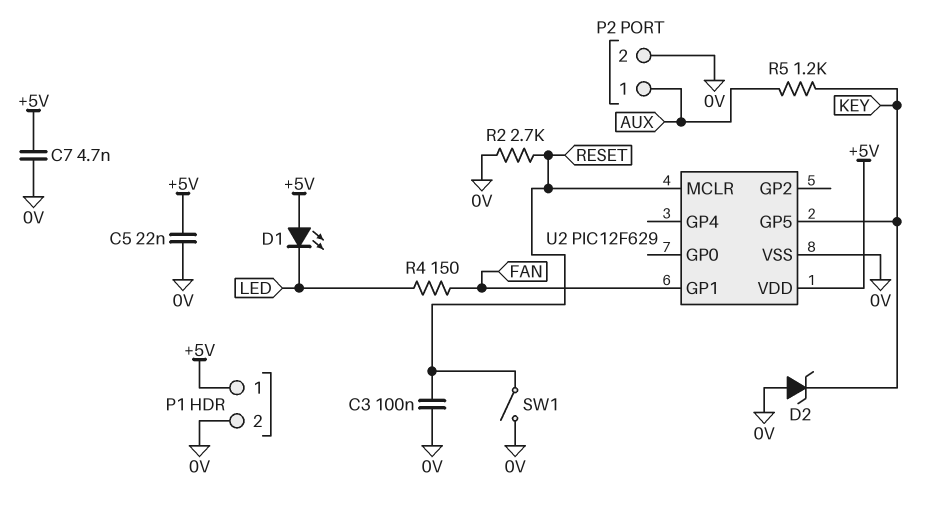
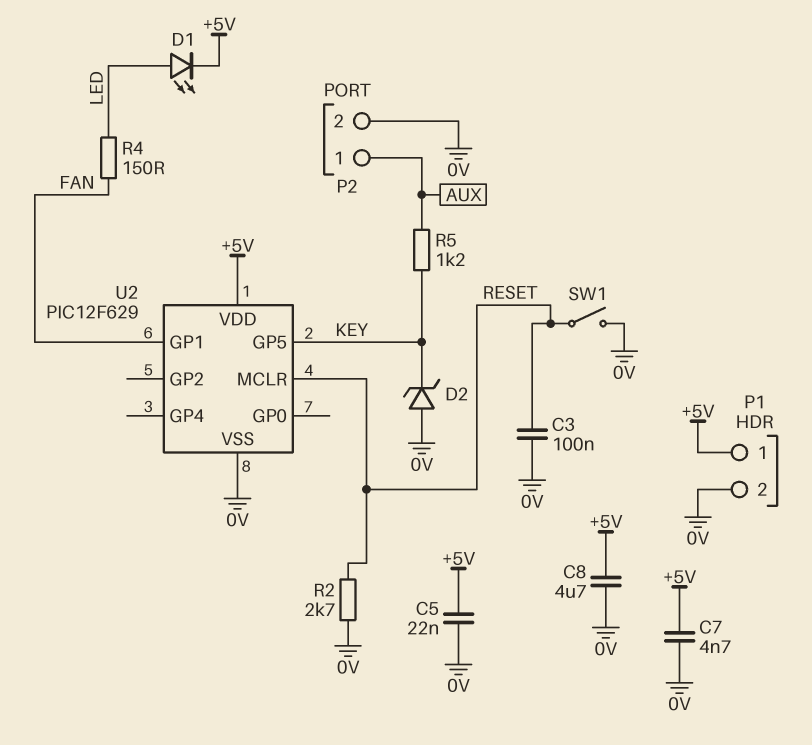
C8: none -> 4.7uF (+5V, 0V)
D1: LED (A +5V, K LED) -> LED (A LED, K +5V)

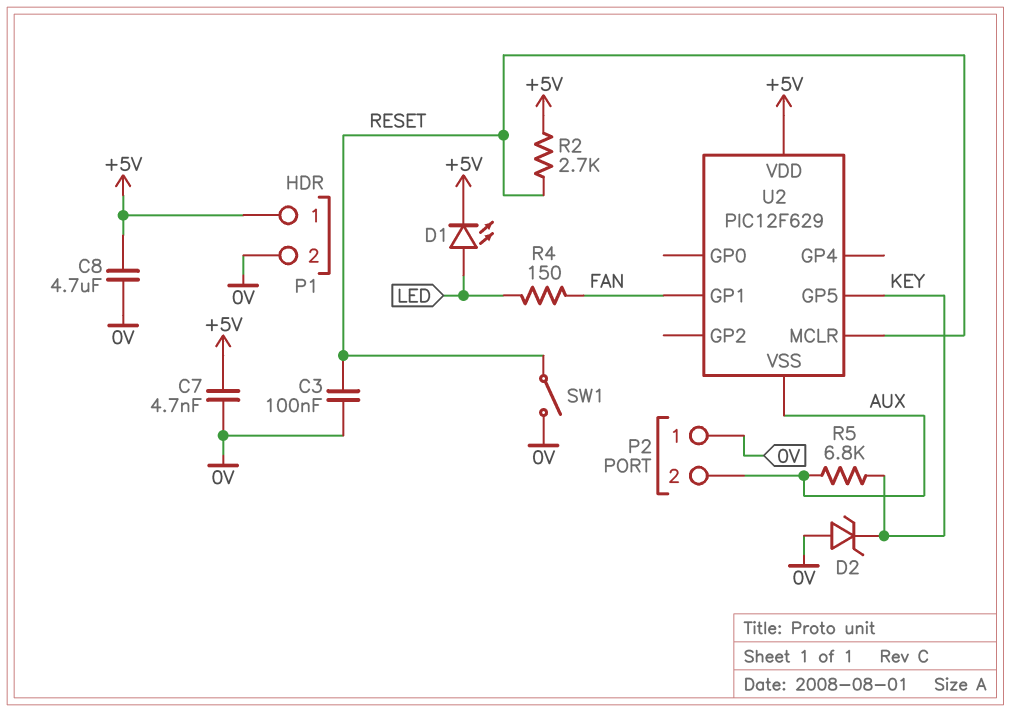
C5: 22nF (+5V, 0V) -> none
P2 pin 1: AUX -> 0V
P2 pin 2: 0V -> AUX
R2: 2.7k (0V, RESET) -> 2.7k (+5V, RESET)
R5: 1.2k (AUX, KEY) -> 6.8k (AUX, KEY)
U2 pin VSS: 0V -> AUX

